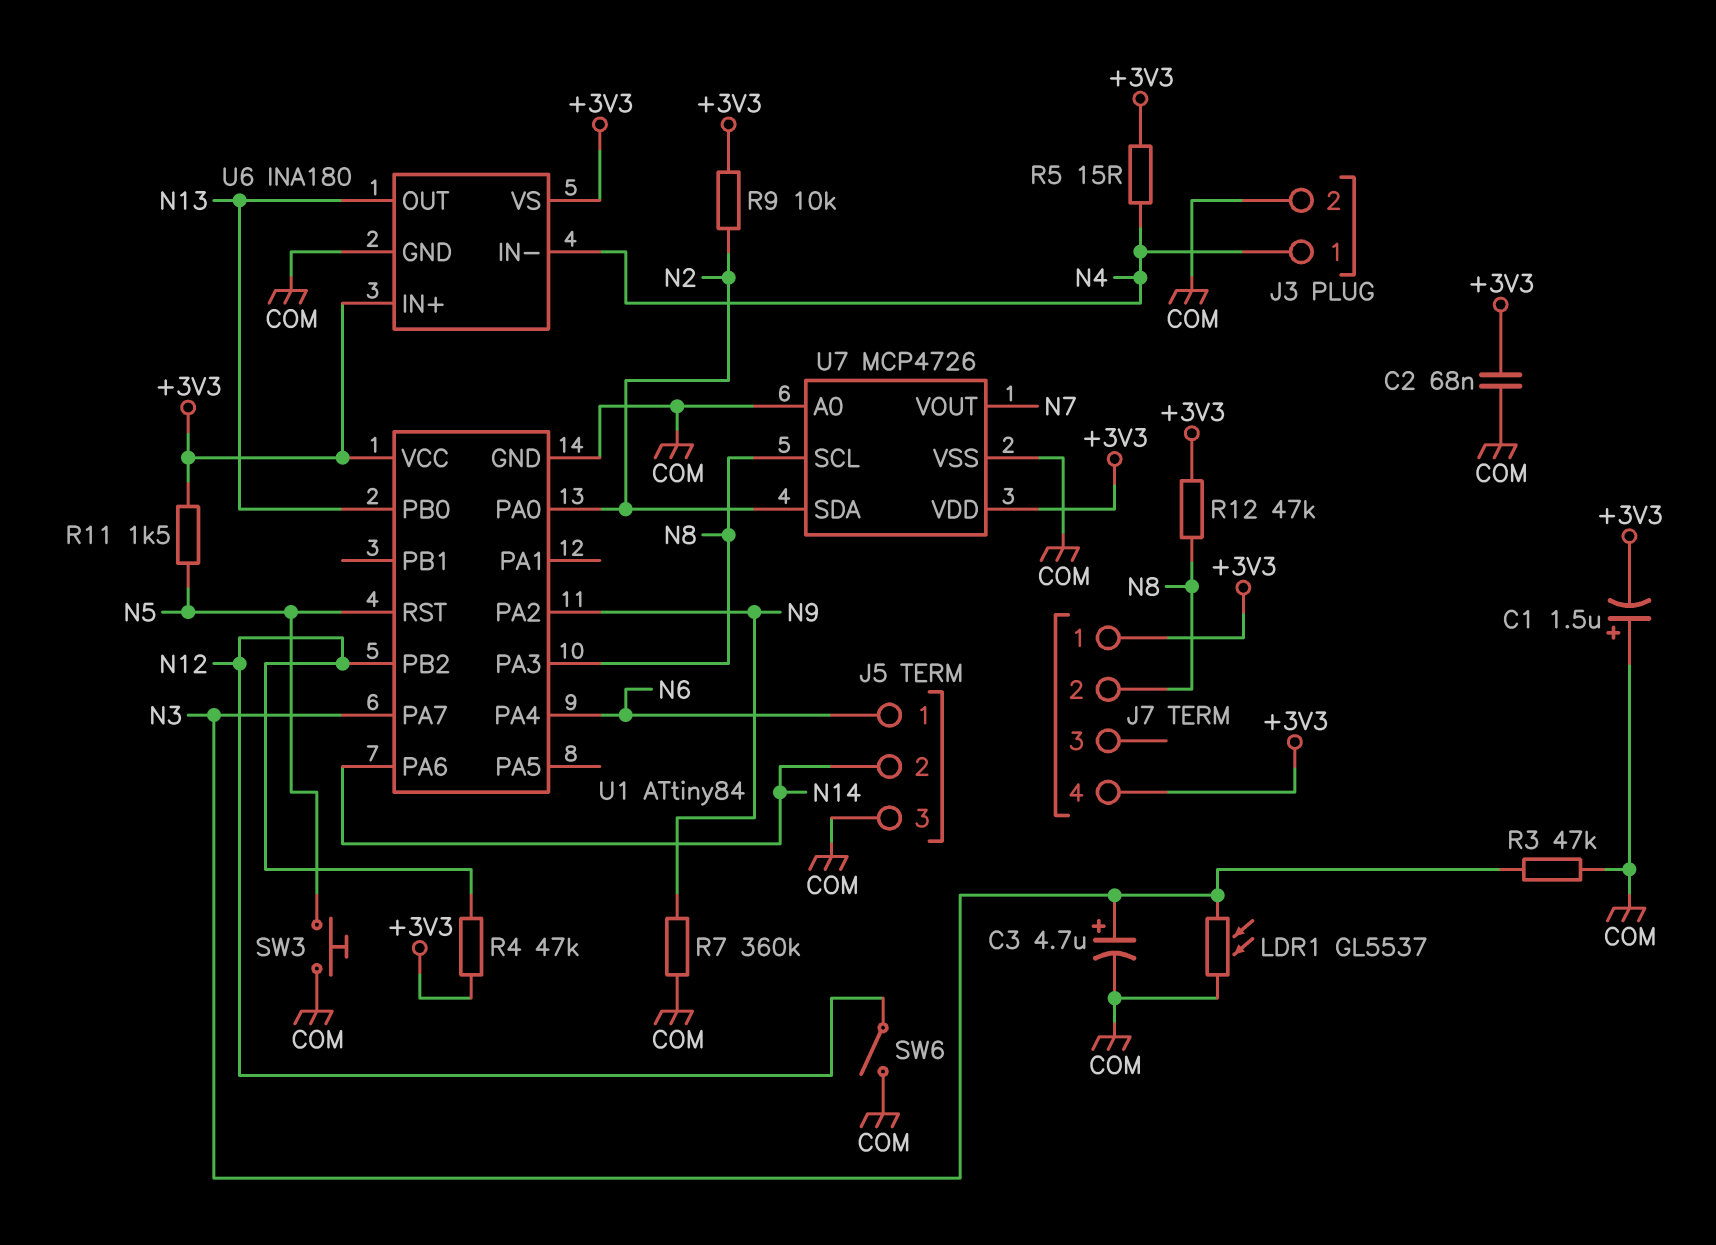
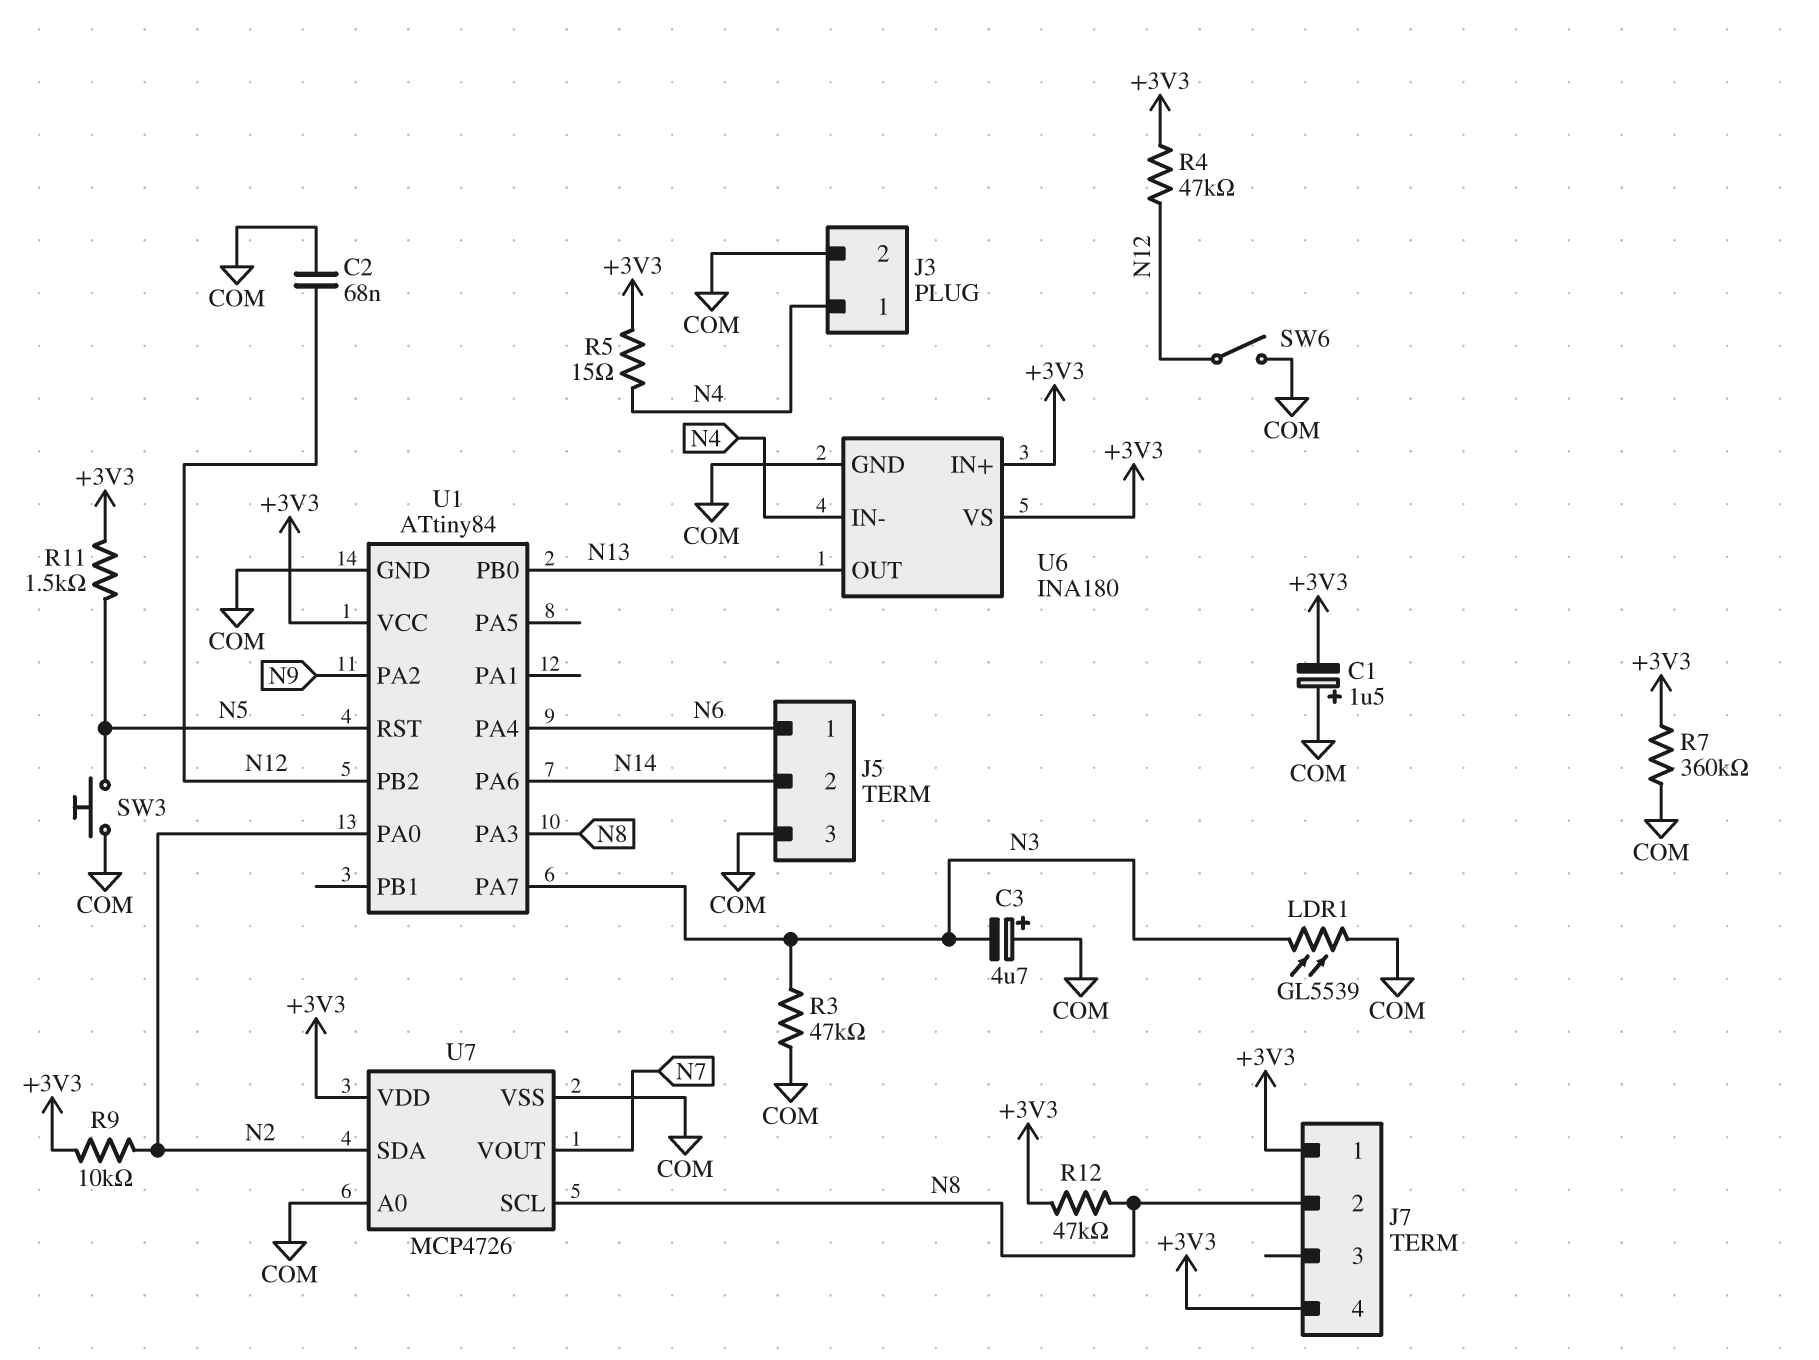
C2: 68nF (+3V3, COM) -> 68nF (COM, N12)
C3: 4.7uF (plus N3, minus COM) -> 4.7uF (plus COM, minus N3)
LDR1: GL5537 (COM, N3) -> GL5539 (COM, N3)
R7: 360k (COM, N9) -> 360k (+3V3, COM)

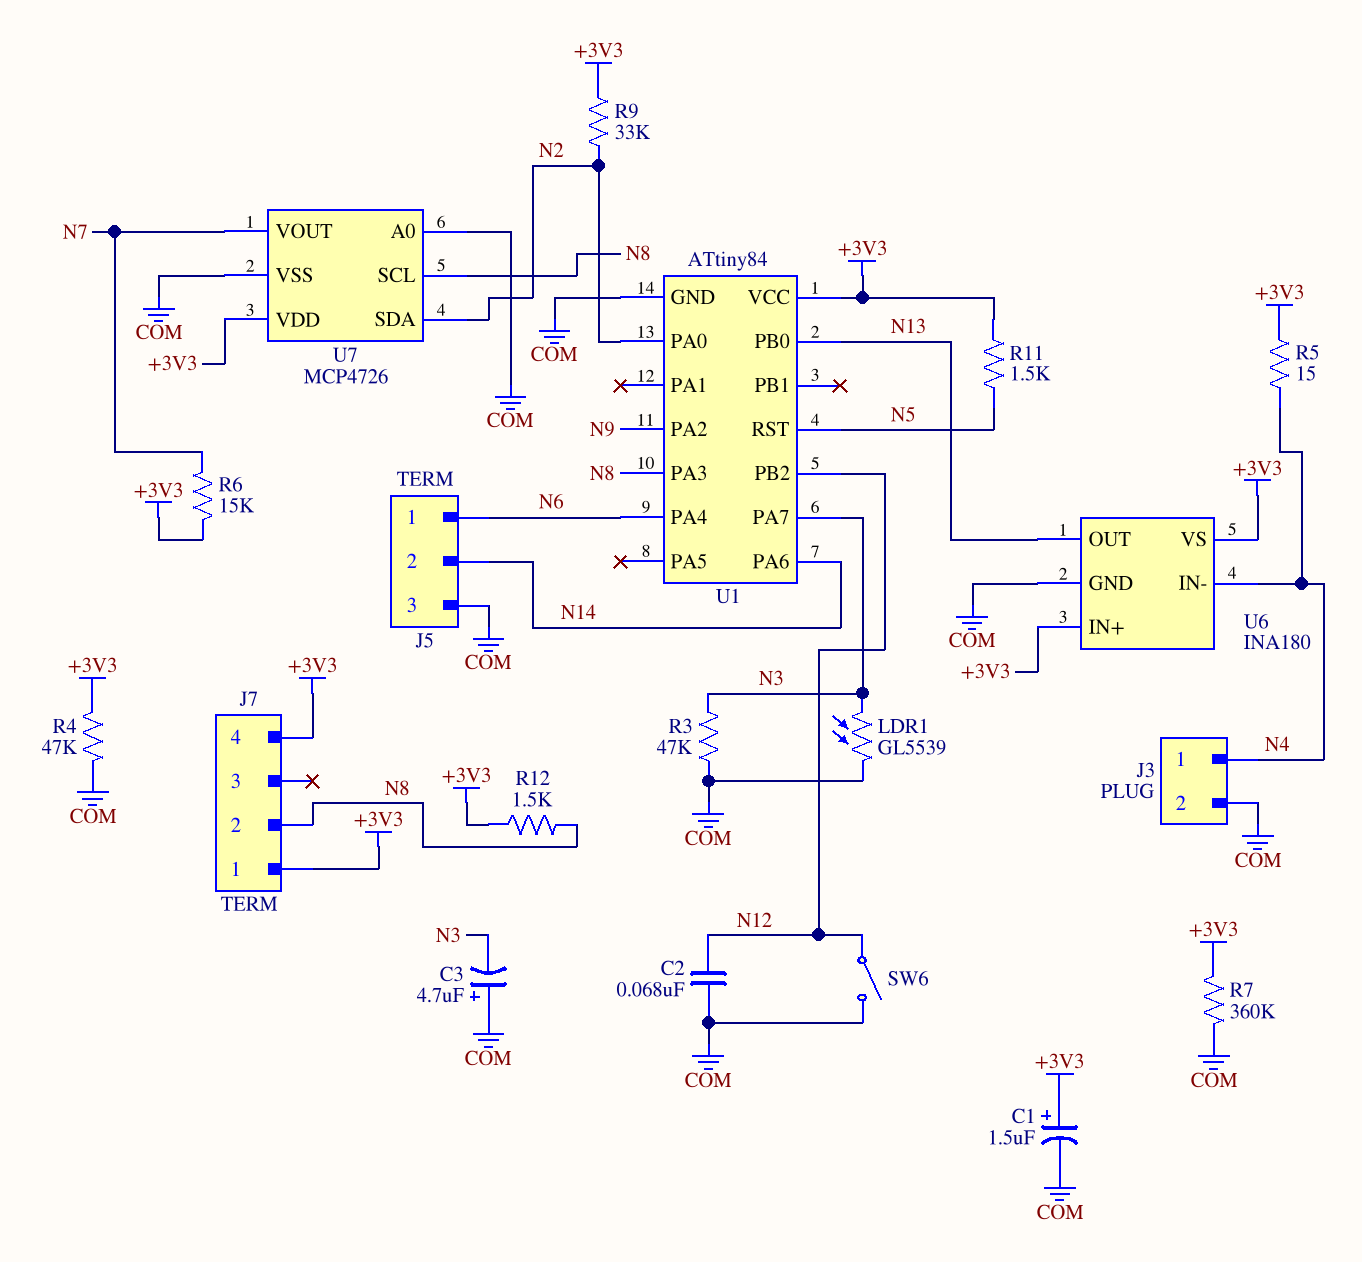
C1: 1.5uF (plus COM, minus +3V3) -> 1.5uF (plus +3V3, minus COM)
R4: 47k (+3V3, N12) -> 47k (+3V3, COM)
R6: none -> 15k (+3V3, N7)
R9: 10k (+3V3, N2) -> 33k (+3V3, N2)
R12: 47k (+3V3, N8) -> 1.5k (+3V3, N8)
SW3: button (COM, N5) -> none

